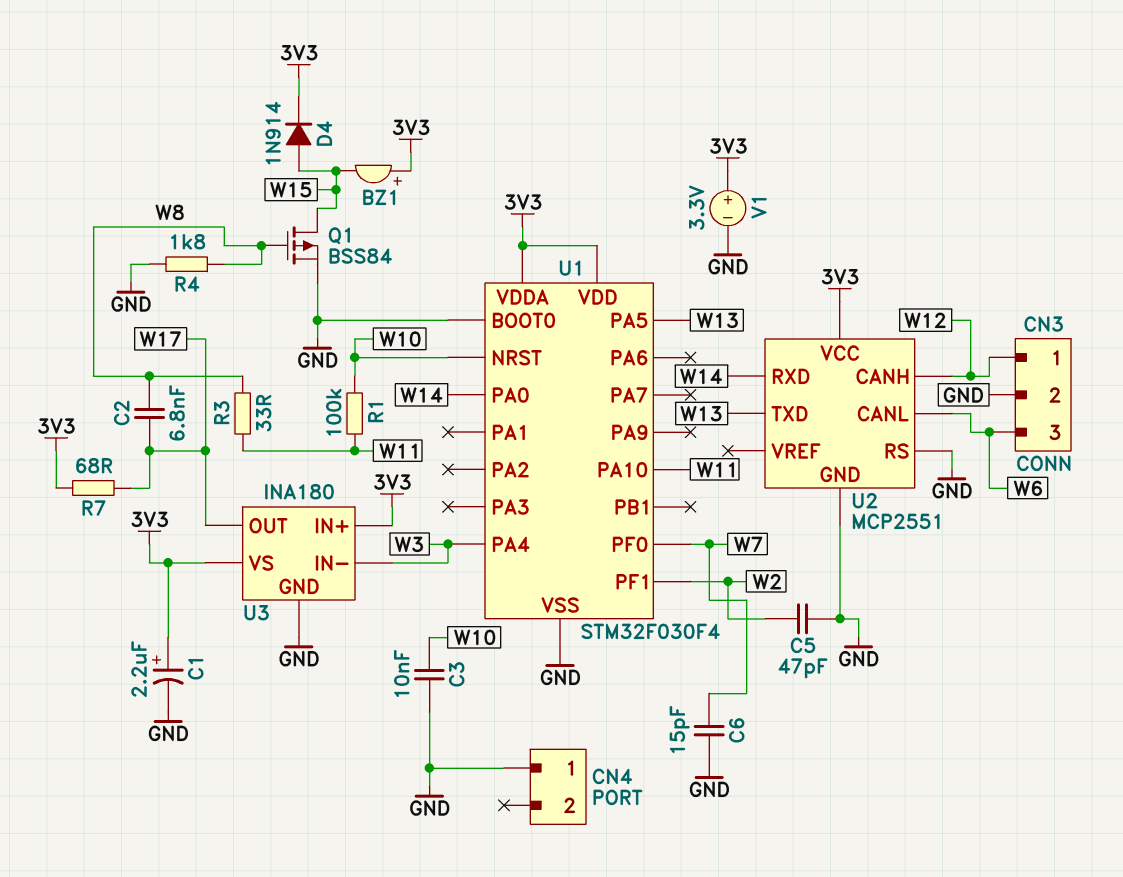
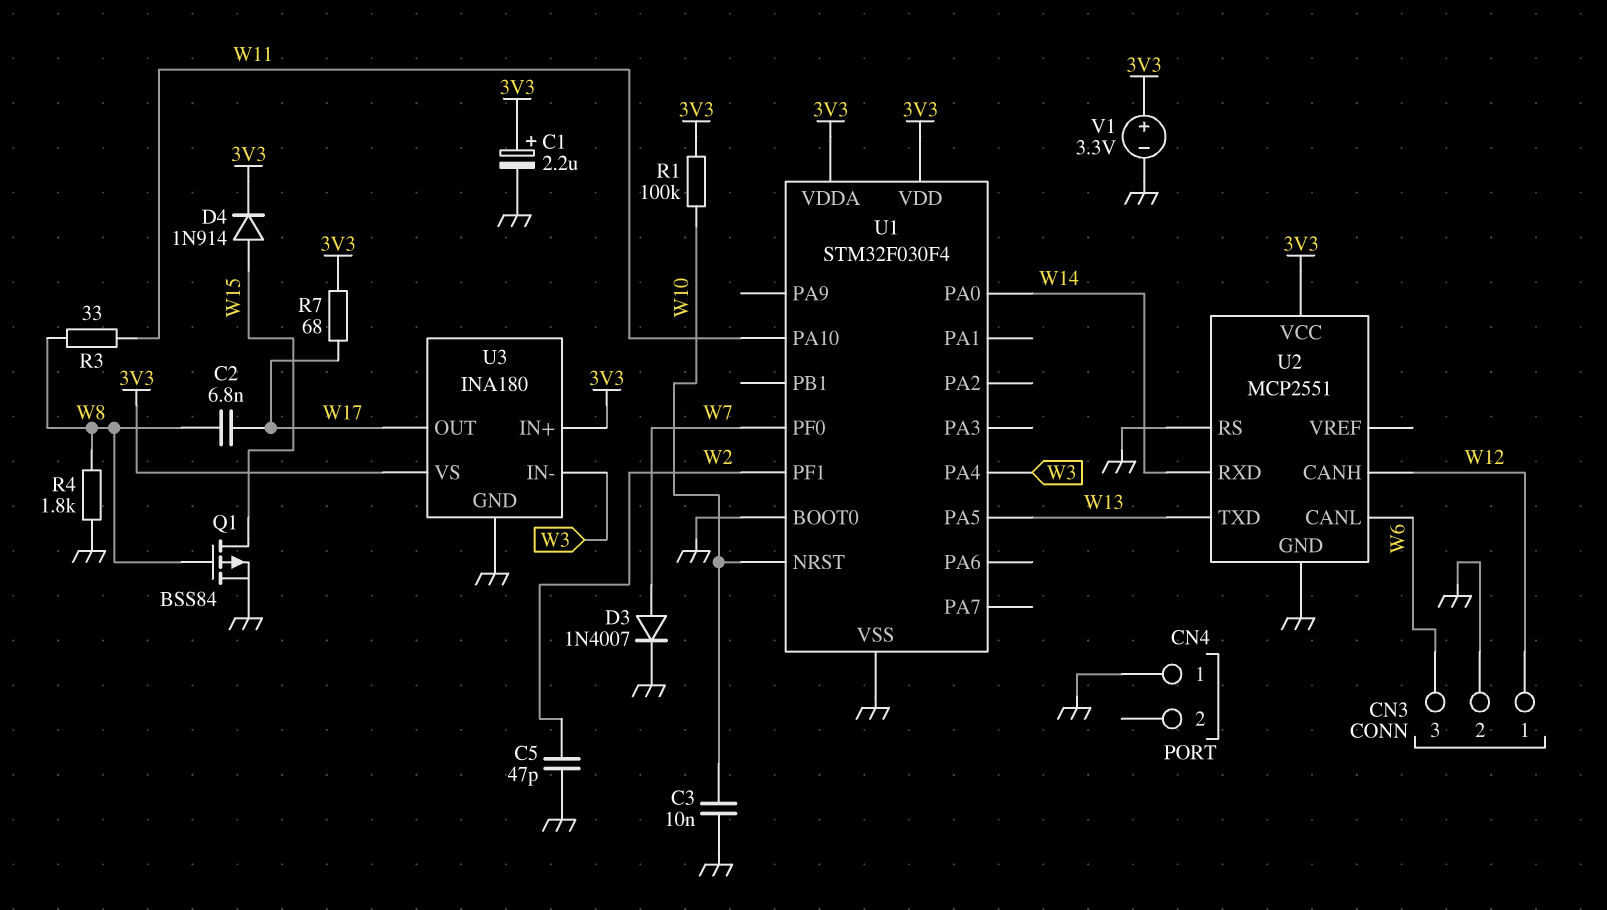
BZ1: buzzer (plus 3V3, minus W15) -> none
C6: 15pF (GND, W7) -> none
D3: none -> diode 1N4007 (A W7, K GND)
R1: 100k (W10, W11) -> 100k (3V3, W10)

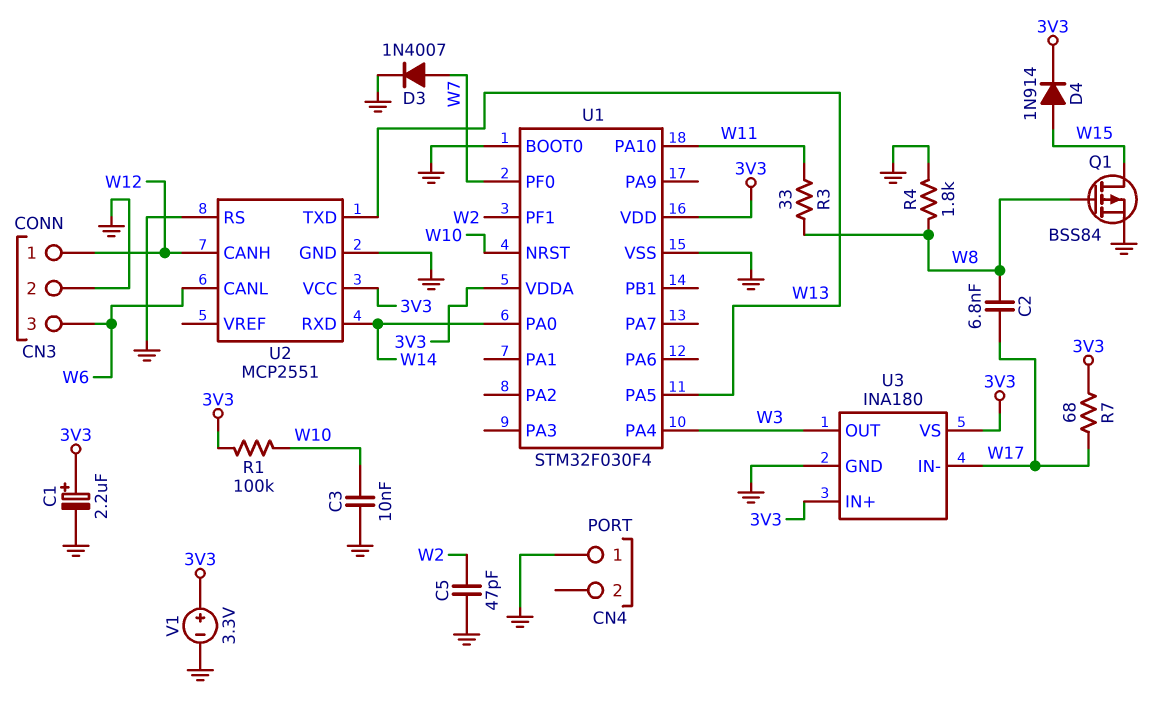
U3 pin IN-: W3 -> W17
U3 pin OUT: W17 -> W3

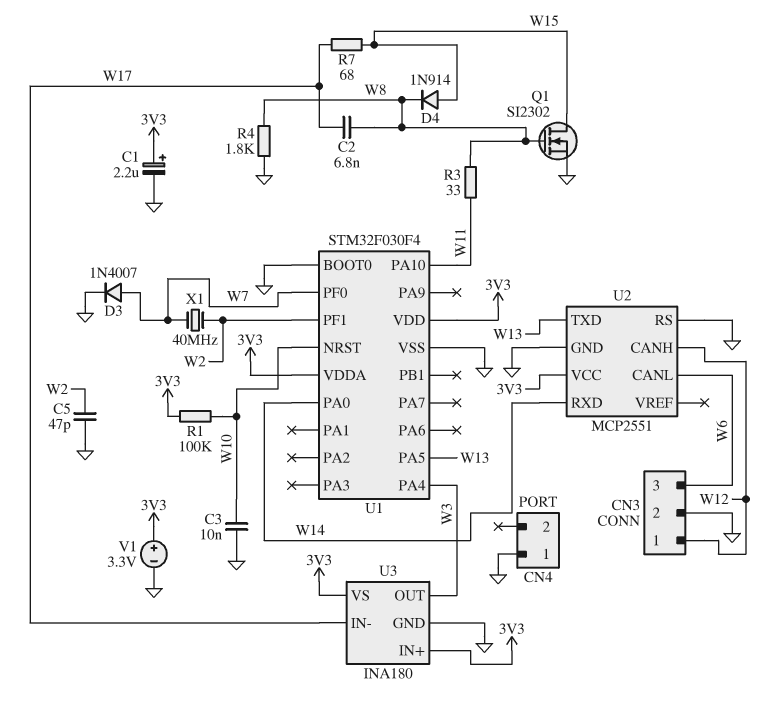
D4: diode 1N914 (A W15, K 3V3) -> diode 1N914 (A W15, K W8)
Q1: PMOS BSS84 (G W8, D W15, S GND) -> NMOS SI2302 (G W8, D W15, S GND)
R7: 68 (3V3, W17) -> 68 (W15, W17)
X1: none -> 40MHz (W2, W7)

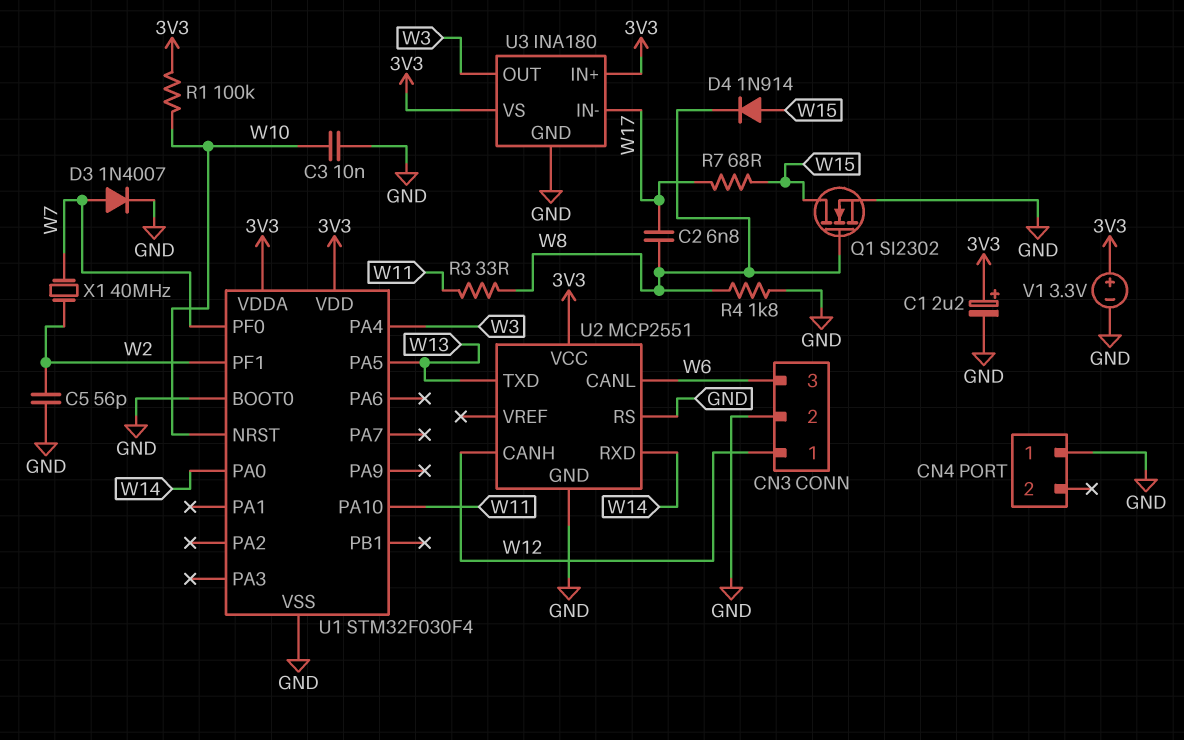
C5: 47pF (GND, W2) -> 56pF (GND, W2)

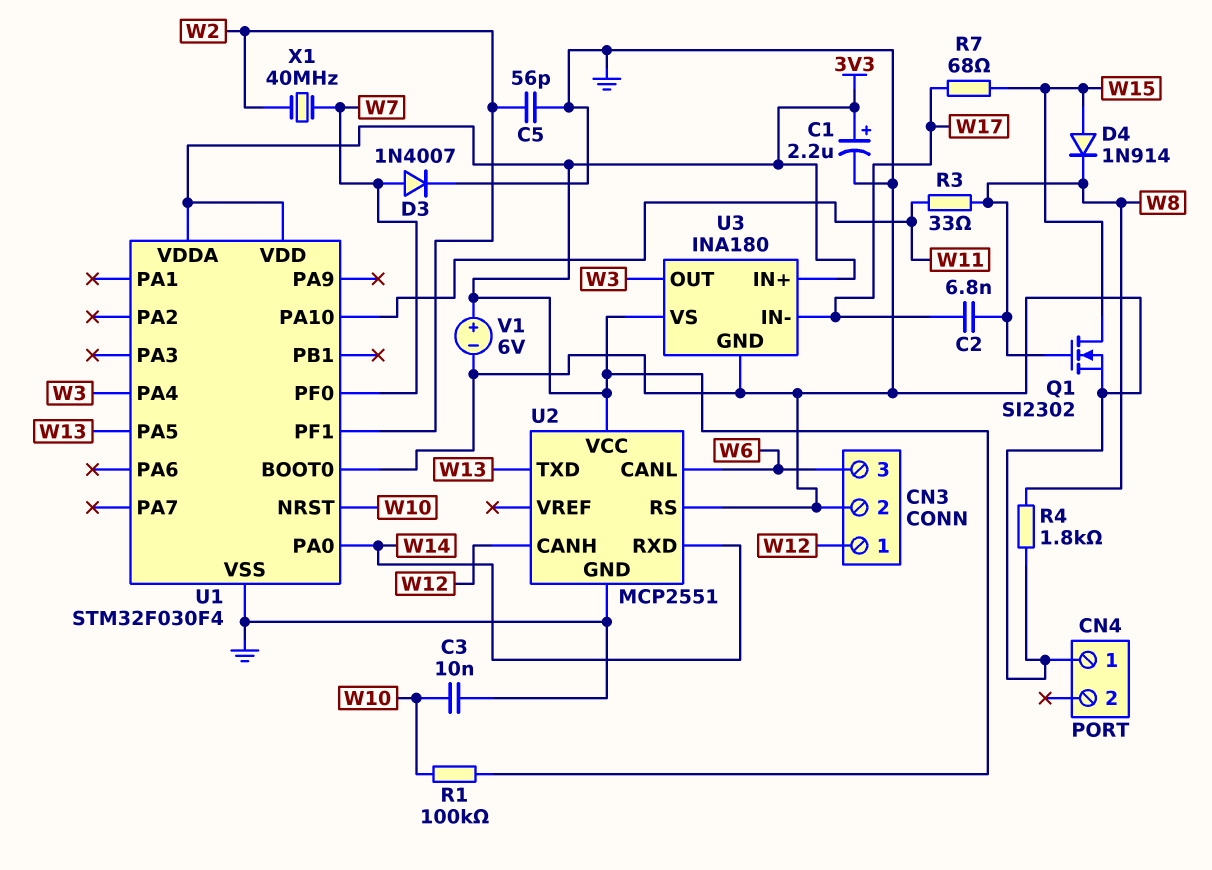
V1: 3.3V (plus 3V3, minus GND) -> 6V (plus 3V3, minus GND)

